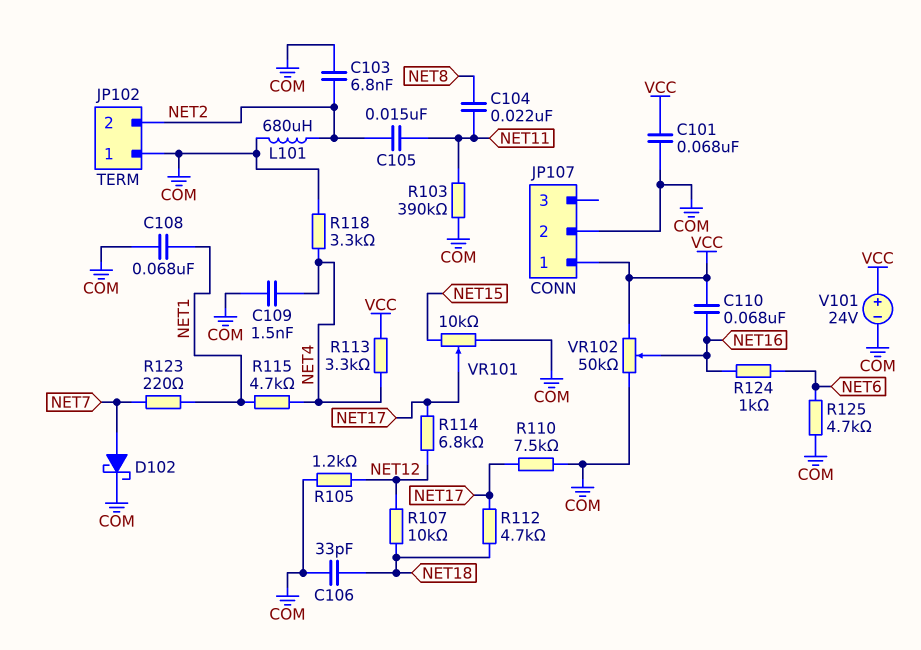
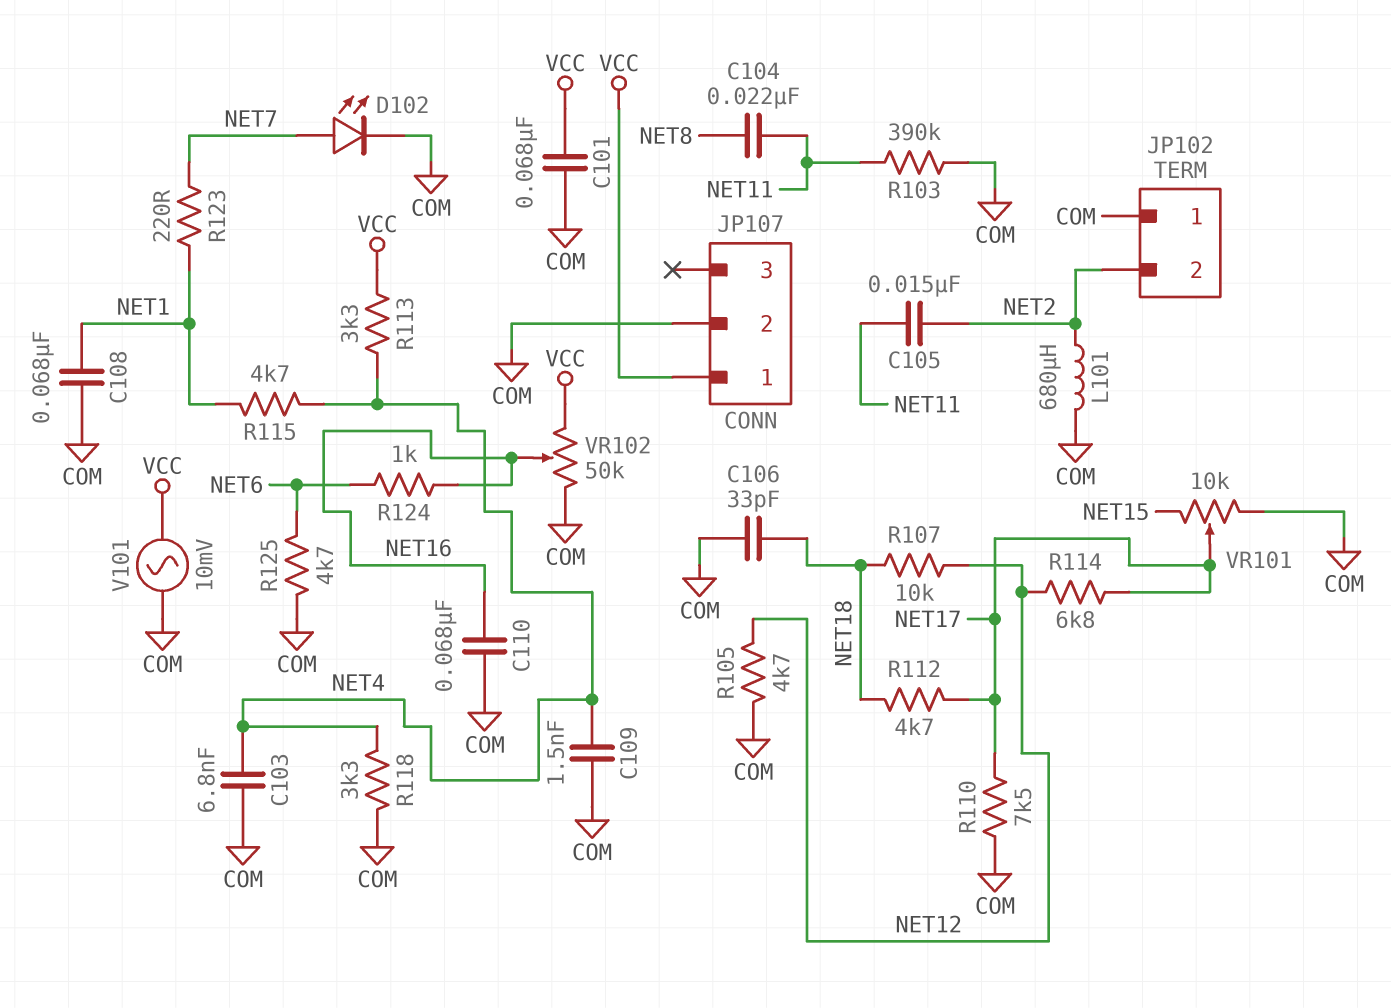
C103: 6.8nF (COM, NET2) -> 6.8nF (COM, NET4)
C110: 68nF (NET16, VCC) -> 68nF (COM, NET16)
D102: schottky (A NET7, K COM) -> LED (A NET7, K COM)
R105: 1.2k (COM, NET12) -> 4.7k (COM, NET12)
V101: 24V (plus VCC, minus COM) -> AC 10mV (COM, VCC)

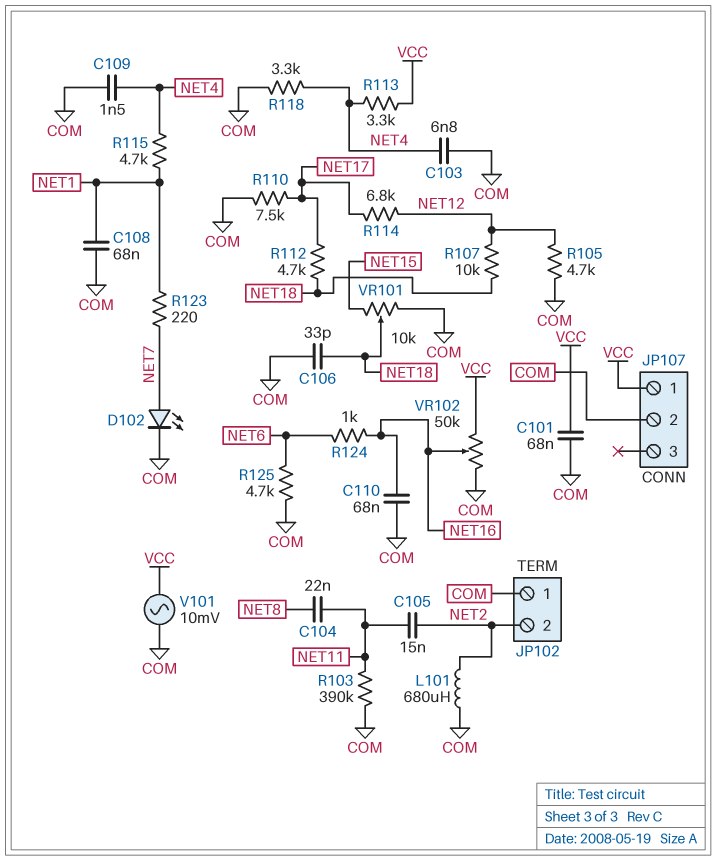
VR101: 10k (COM, NET15, wiper NET17) -> 10k (COM, NET15, wiper NET18)

